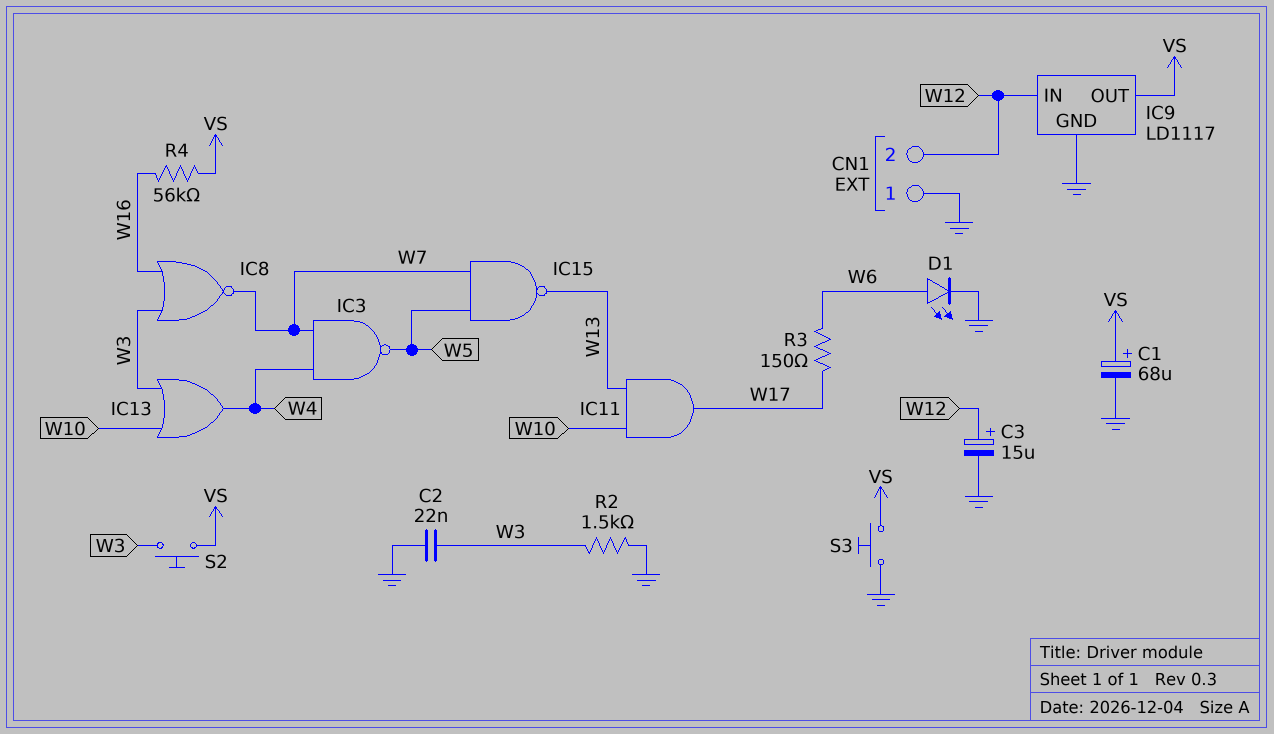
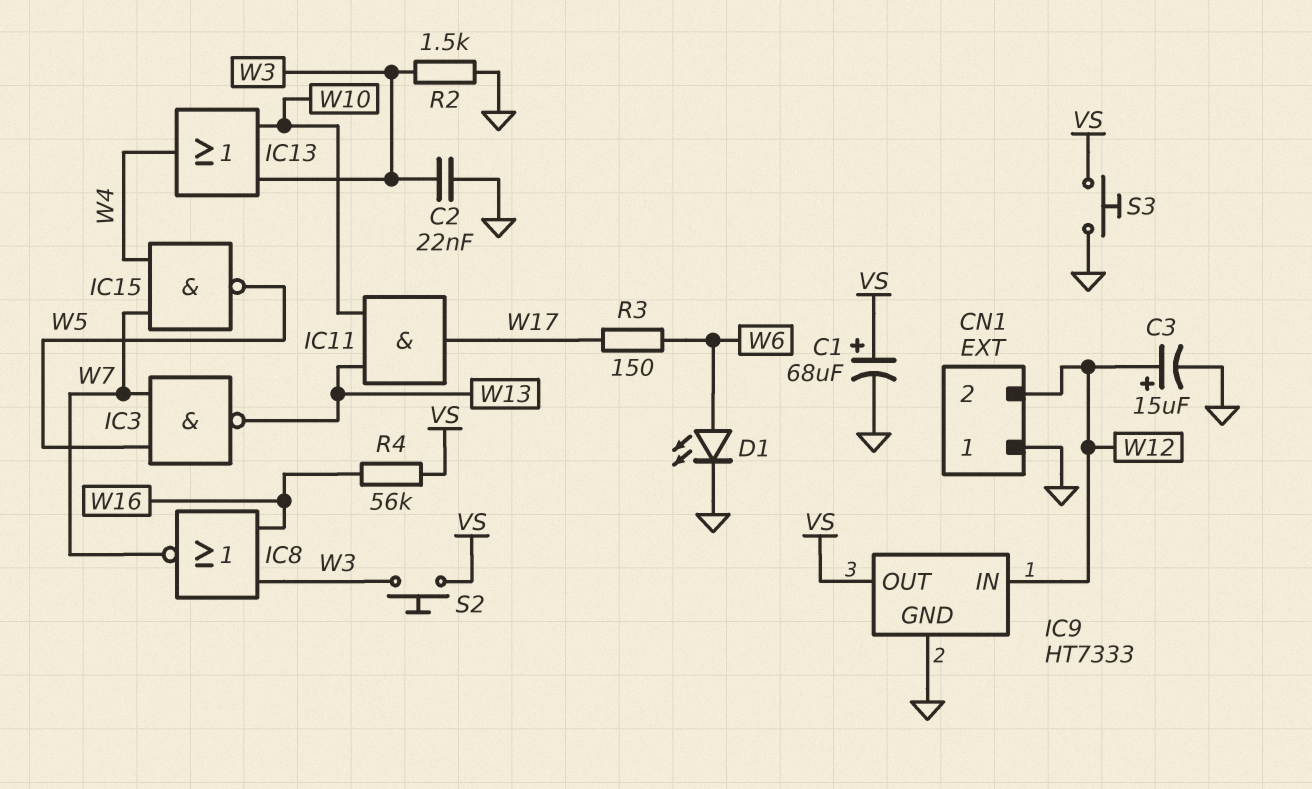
IC3: NAND (in W4, in W7, out W5) -> NAND (in W5, in W7, out W13)
IC9: LD1117 -> HT7333
IC15: NAND (in W5, in W7, out W13) -> NAND (in W4, in W7, out W5)

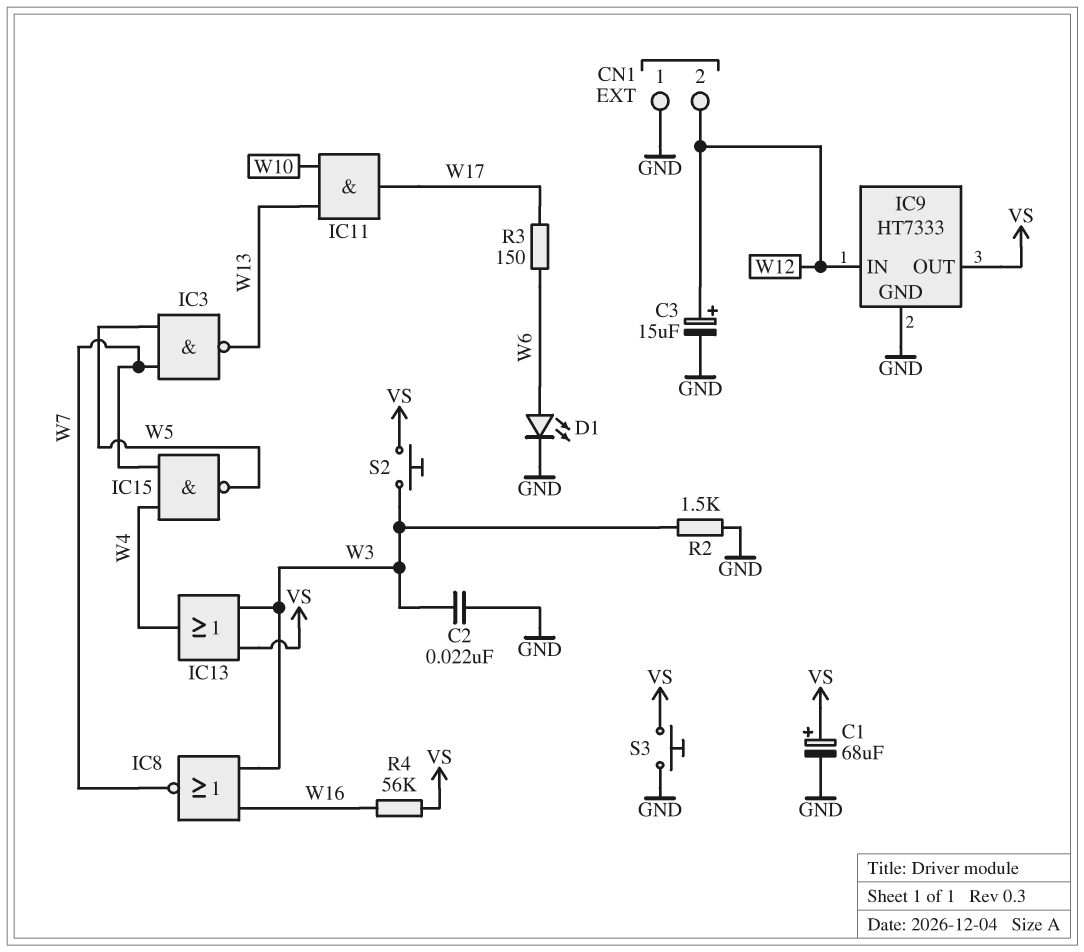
IC13: OR (in W3, in W10, out W4) -> OR (in VS, in W3, out W4)

